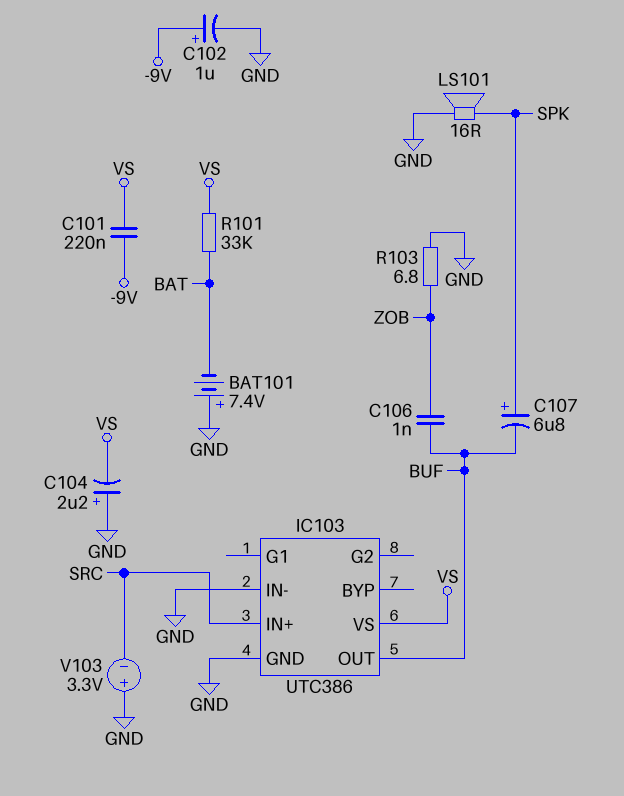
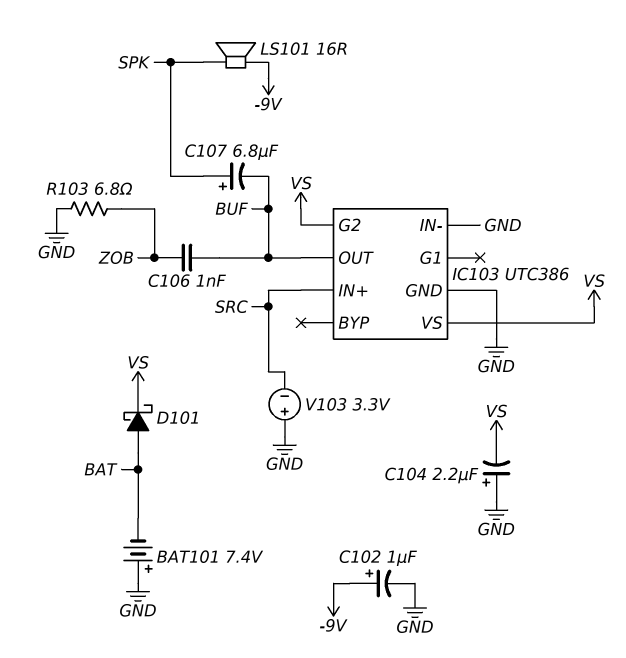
C101: 220nF (-9V, VS) -> none
D101: none -> schottky (A BAT, K VS)
IC103 pin G2: none -> VS
LS101: speaker 16R (GND, SPK) -> speaker 16R (-9V, SPK)
R101: 33k (BAT, VS) -> none

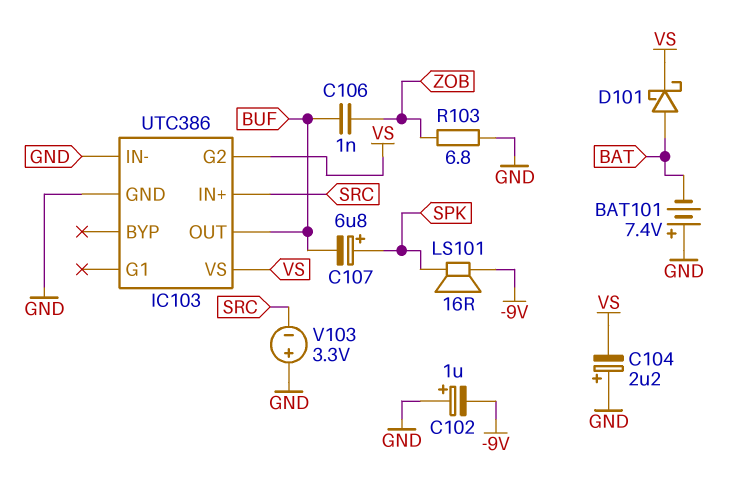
C102: 1uF (plus -9V, minus GND) -> 1uF (plus GND, minus -9V)

